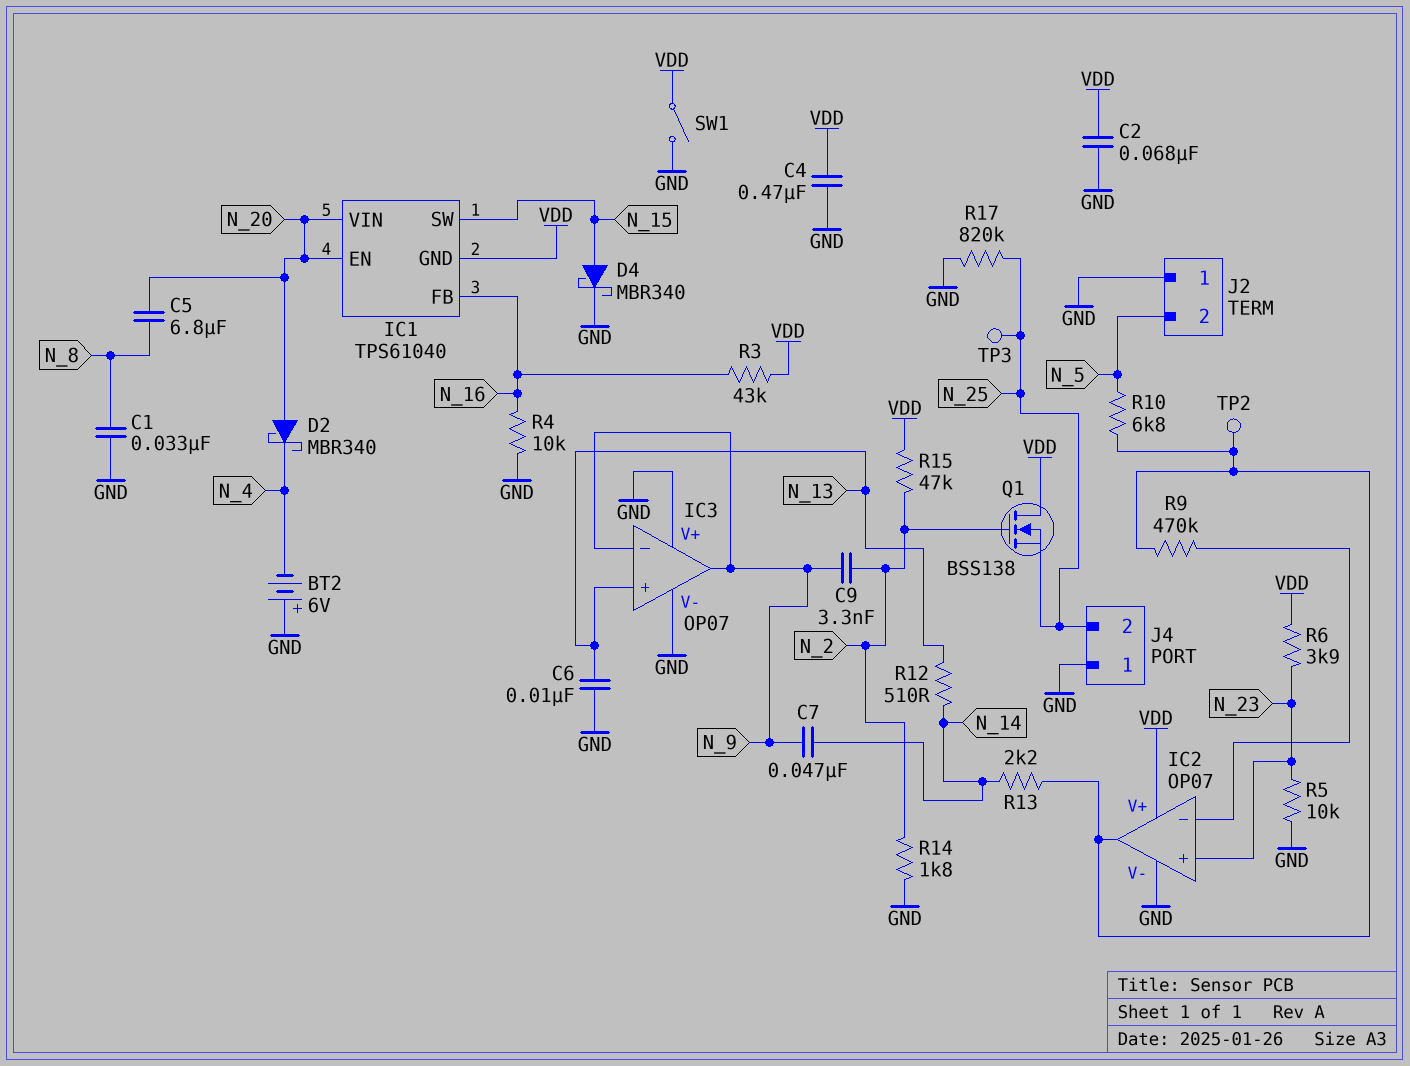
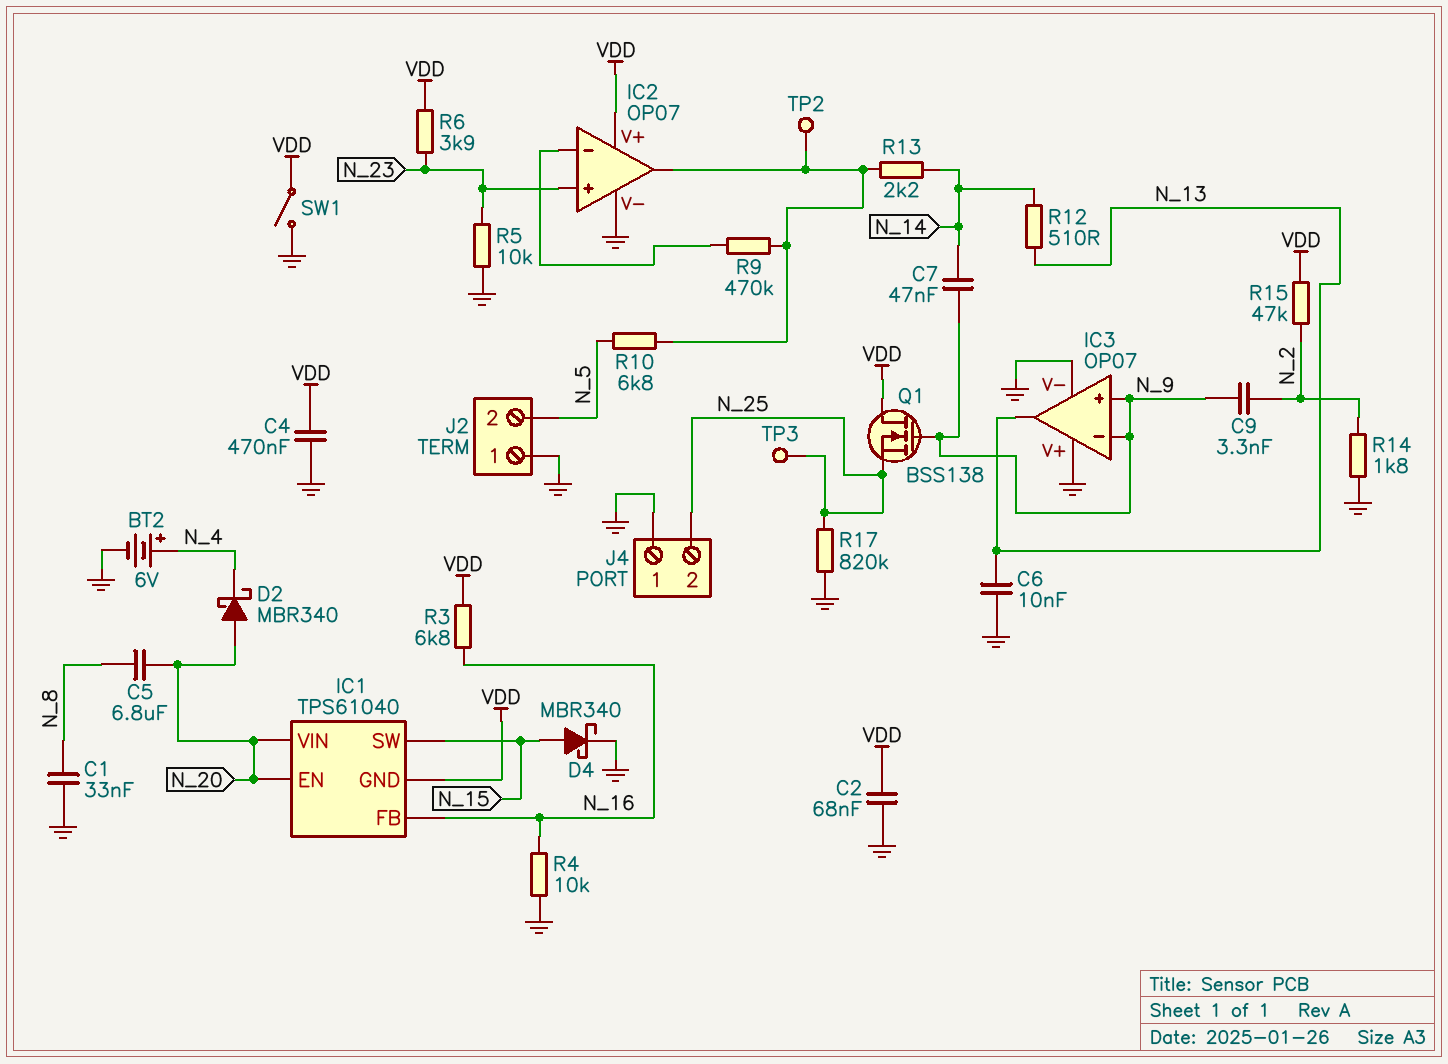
BT2: 6V (plus GND, minus N_4) -> 6V (plus N_4, minus GND)
IC3 pin in+: N_13 -> N_9
IC3 pin out: N_9 -> N_13
Q1: NMOS BSS138 (G N_2, D VDD, S N_25) -> NMOS BSS138 (G N_9, D VDD, S N_25)
R3: 43k (N_16, VDD) -> 6.8k (N_16, VDD)

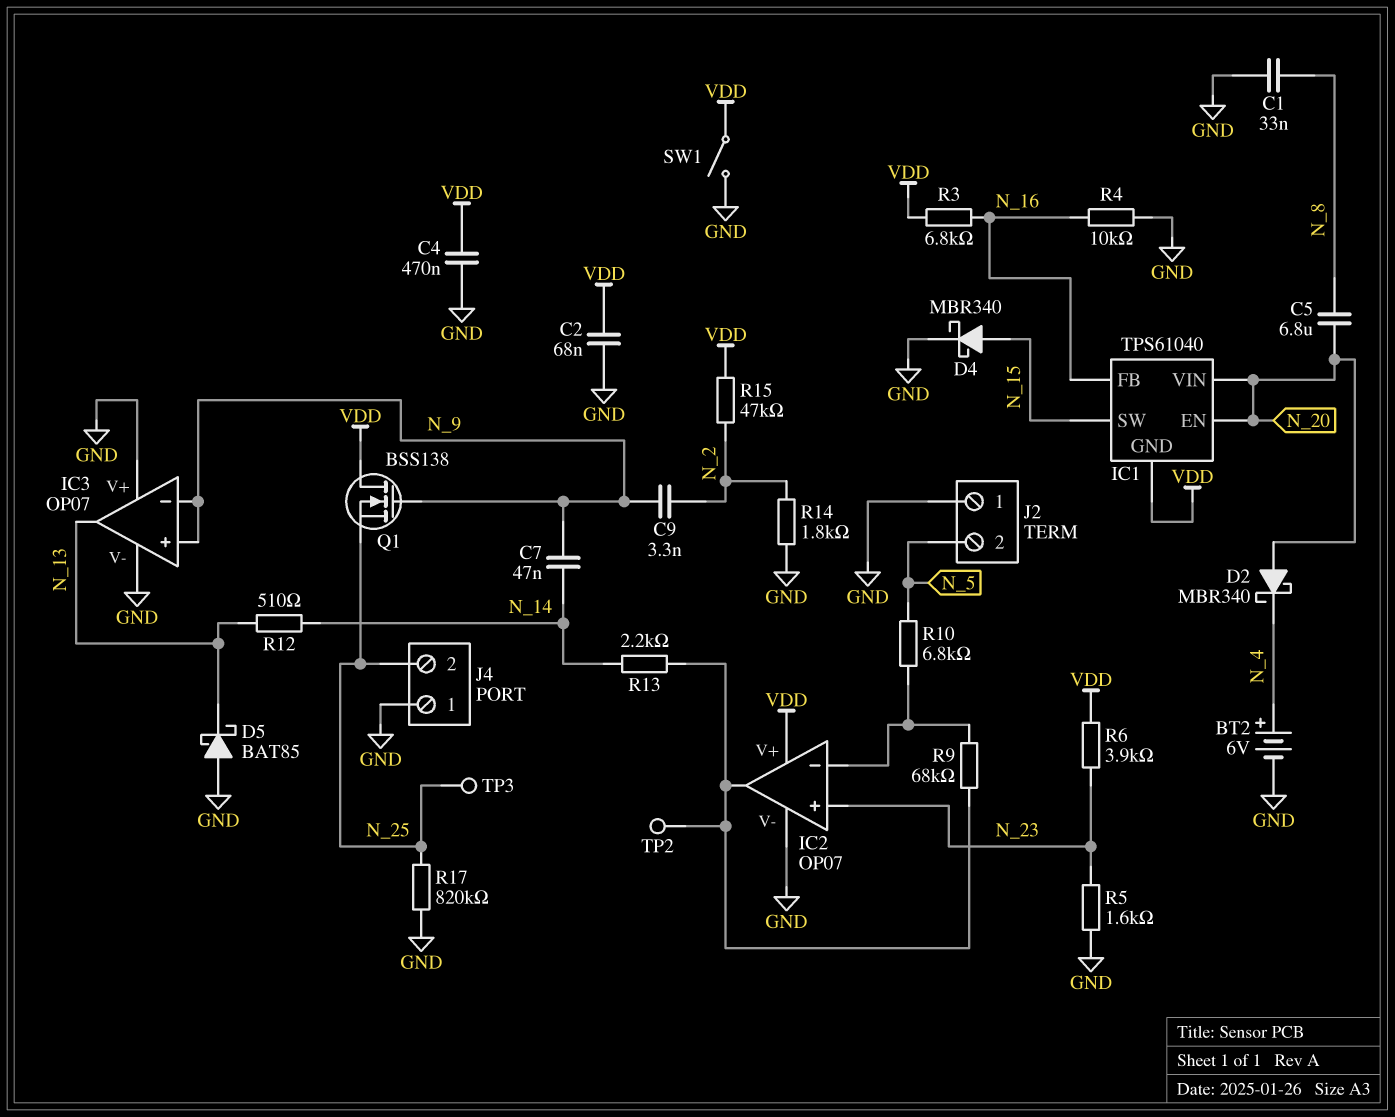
C6: 10nF (GND, N_13) -> none
D5: none -> schottky BAT85 (A GND, K N_13)
R5: 10k (GND, N_23) -> 1.6k (GND, N_23)
R9: 470k (IC2/in-, IC2/out) -> 68k (IC2/in-, IC2/out)
R10: 6.8k (IC2/out, N_5) -> 6.8k (IC2/in-, N_5)

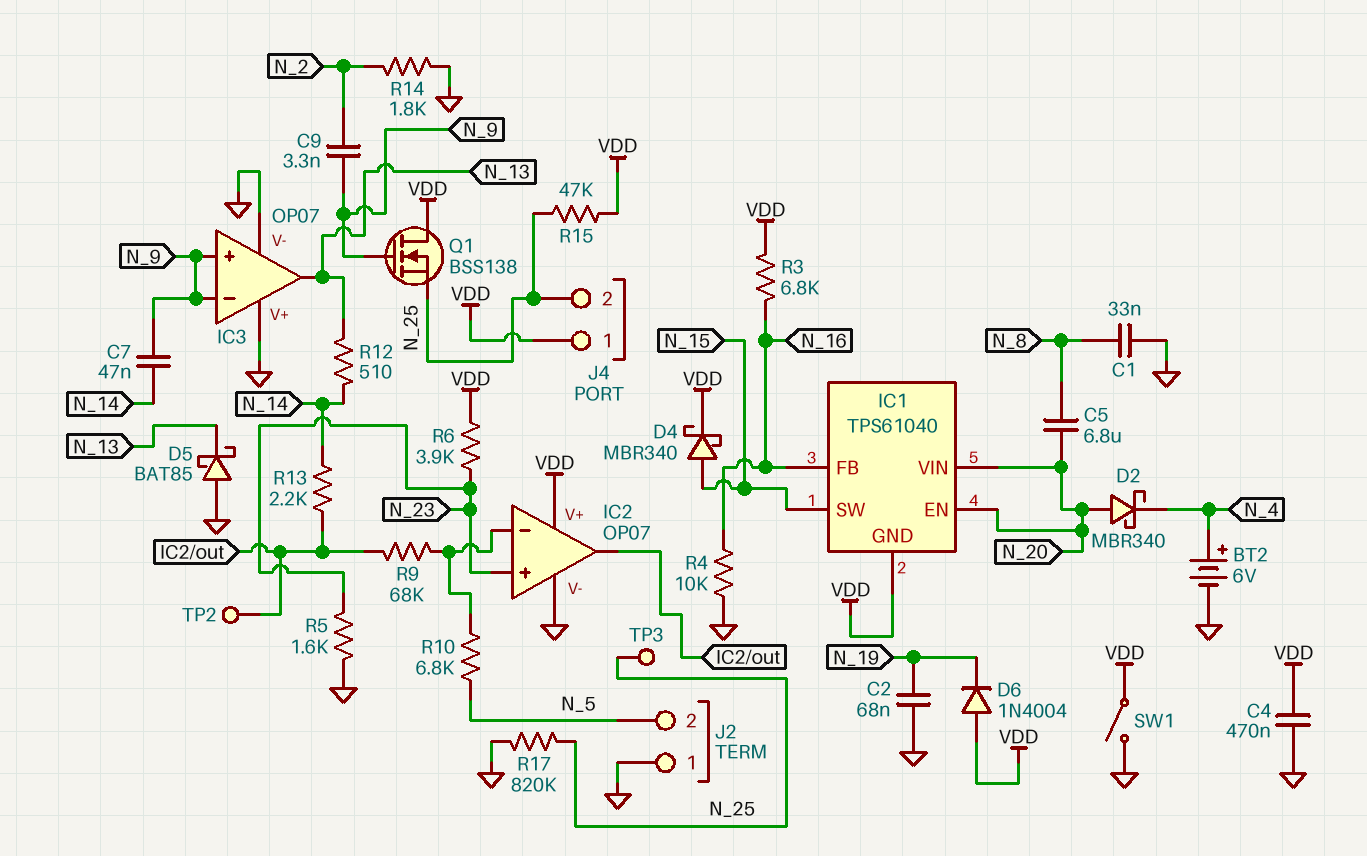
C2: 68nF (GND, VDD) -> 68nF (GND, N_19)
D4: schottky MBR340 (A N_15, K GND) -> schottky MBR340 (A N_15, K VDD)
D6: none -> diode 1N4004 (A VDD, K N_19)
J4 pin 1: GND -> VDD
R15: 47k (N_2, VDD) -> 47k (N_25, VDD)

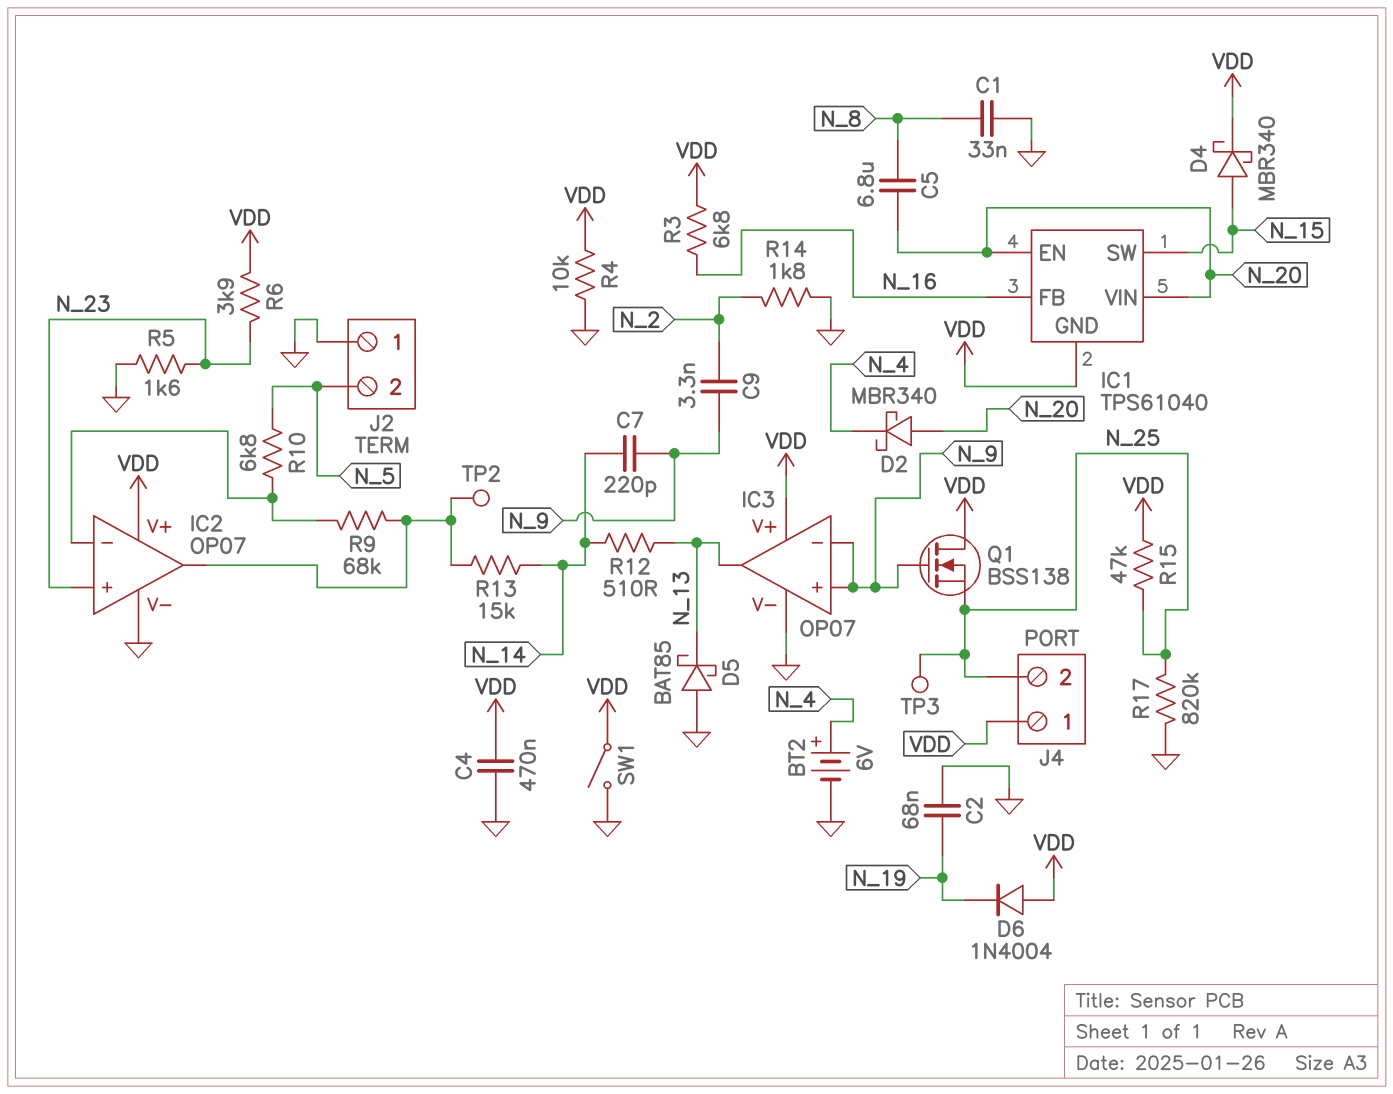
C7: 47nF (N_9, N_14) -> 220pF (N_9, N_14)
IC3 pin V+: GND -> VDD
R4: 10k (GND, N_16) -> 10k (GND, VDD)
R13: 2.2k (IC2/out, N_14) -> 15k (IC2/out, N_14)

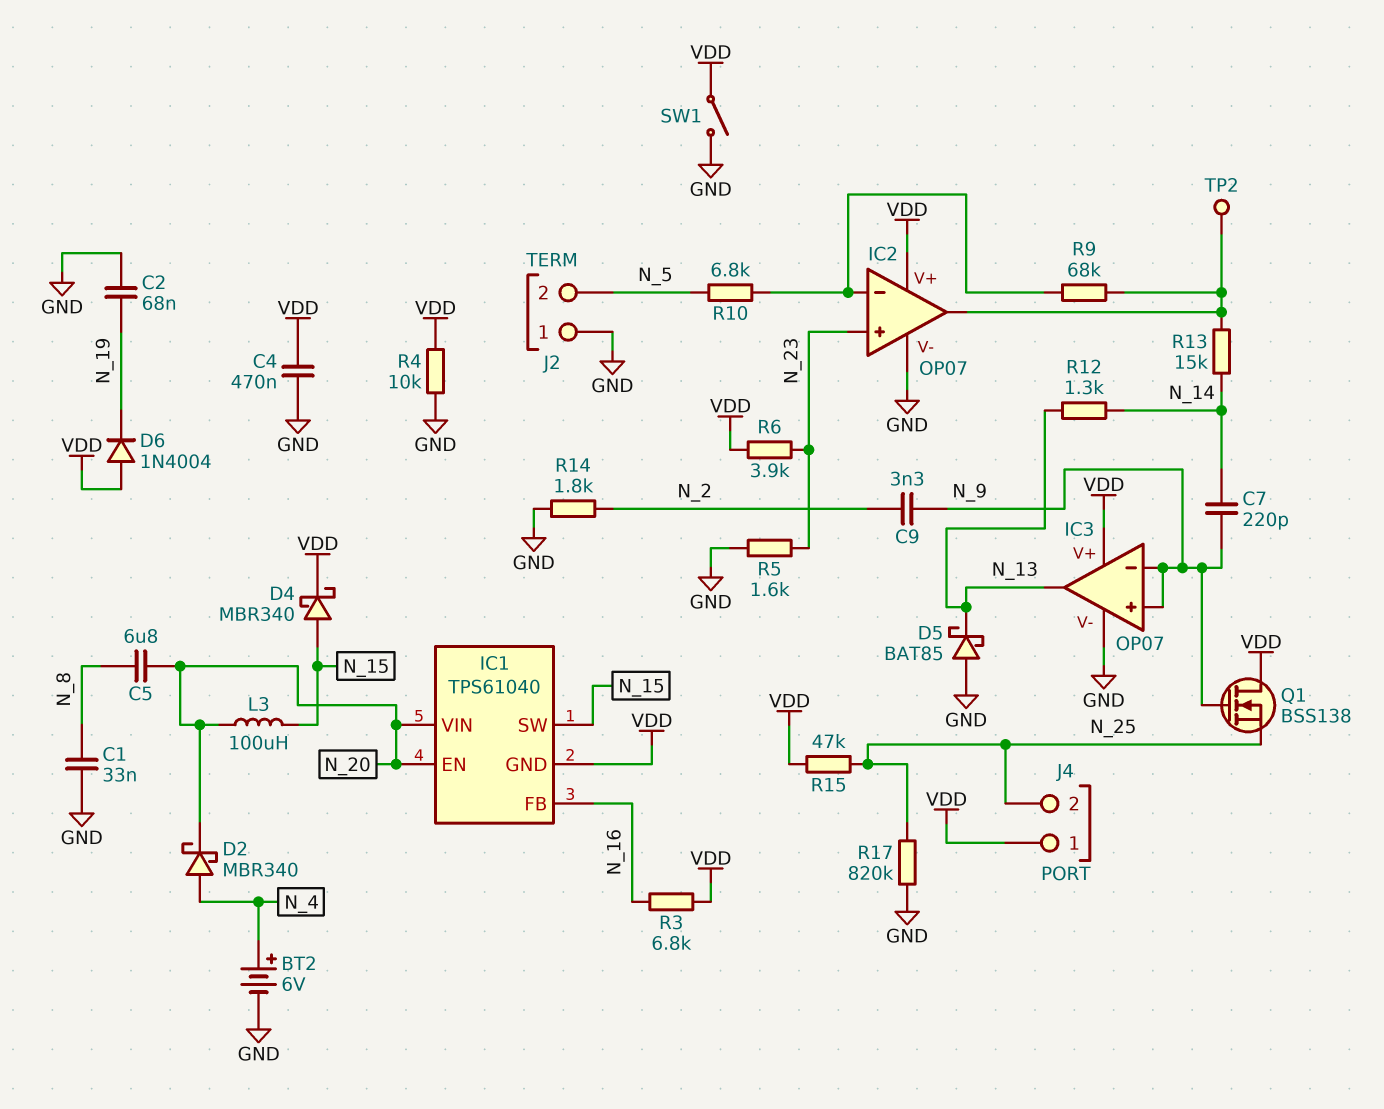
D2: schottky MBR340 (A N_20, K N_4) -> schottky MBR340 (A N_4, K N_20)
L3: none -> 100uH (N_15, N_20)
R12: 510 (N_13, N_14) -> 1.3k (N_13, N_14)
TP3: test point (N_25) -> none

